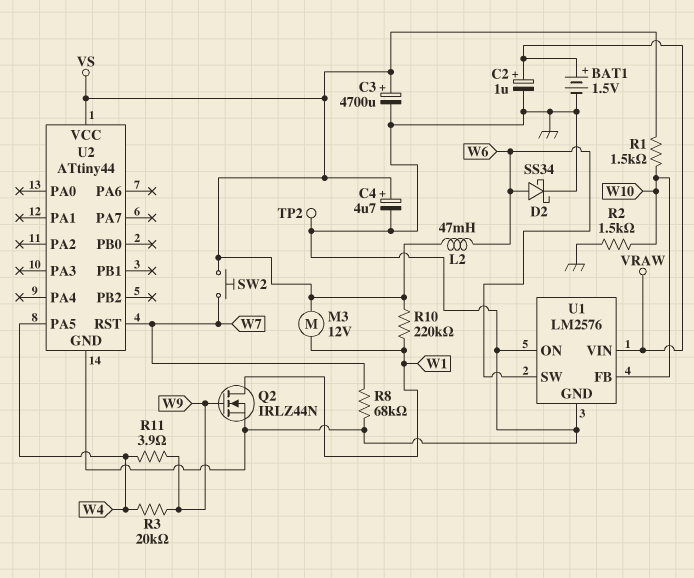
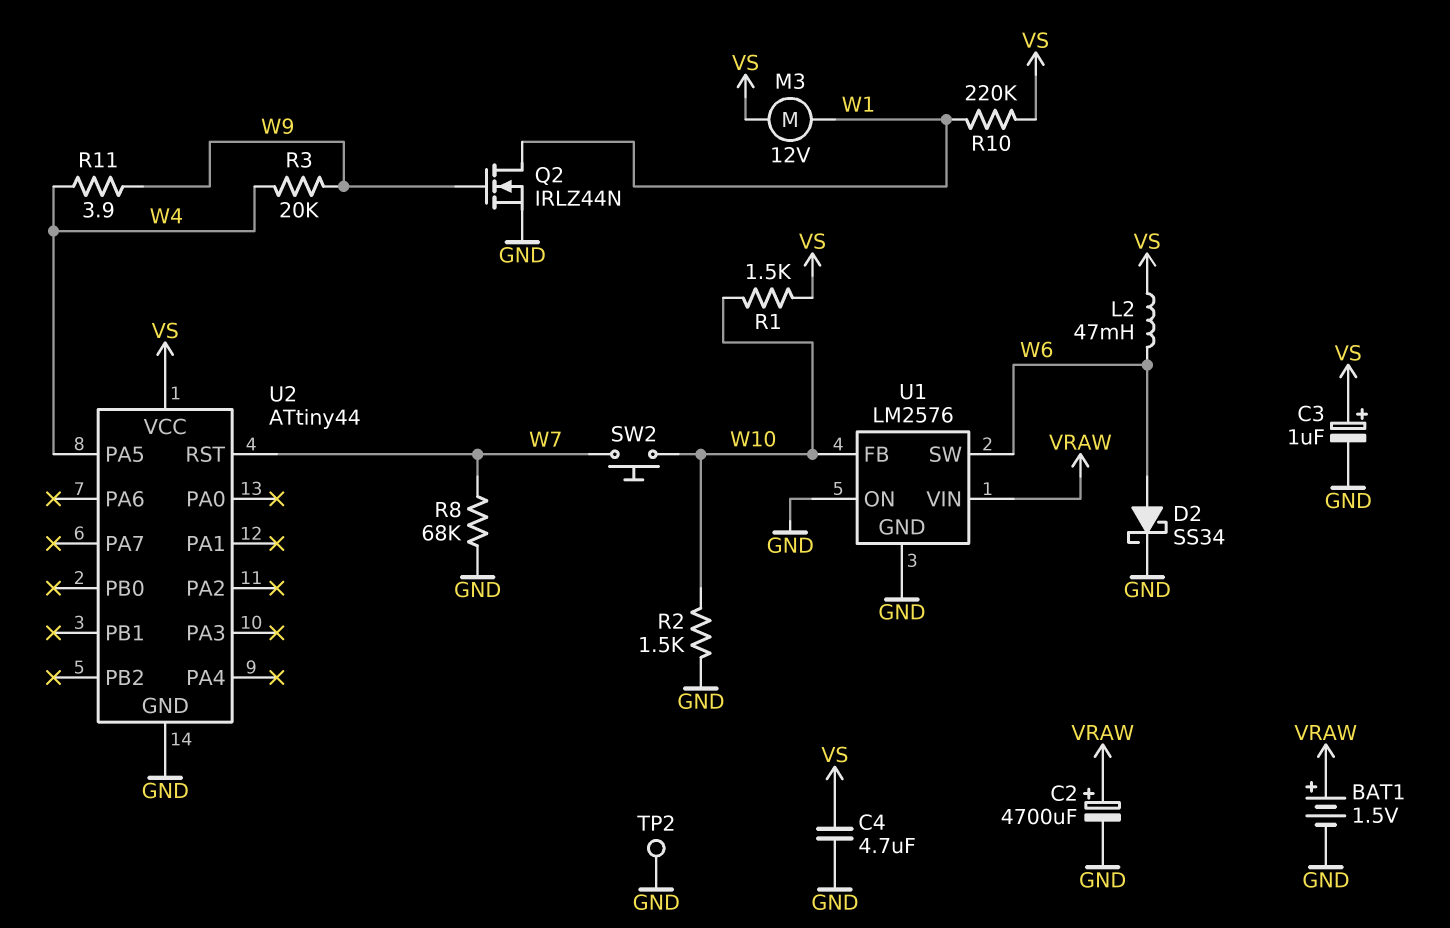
C2: 1uF (plus VRAW, minus GND) -> 4700uF (plus VRAW, minus GND)
C3: 4700uF (plus VS, minus GND) -> 1uF (plus VS, minus GND)
C4: 4.7uF (plus VS, minus GND) -> 4.7uF (GND, VS)
SW2: button (VS, W7) -> button (W7, W10)

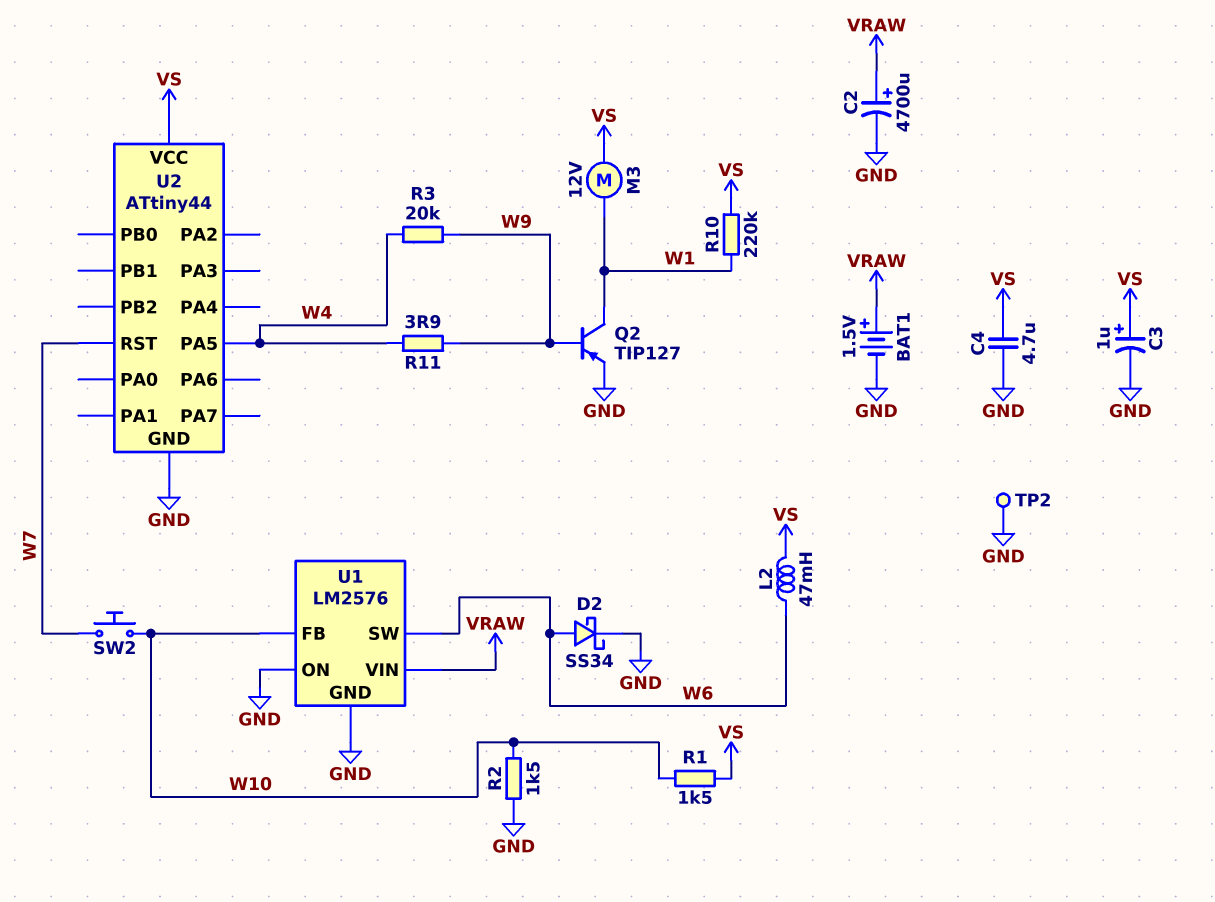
Q2: NMOS IRLZ44N (G W9, D W1, S GND) -> PNP TIP127 (B W9, C W1, E GND)
R8: 68k (GND, W7) -> none

